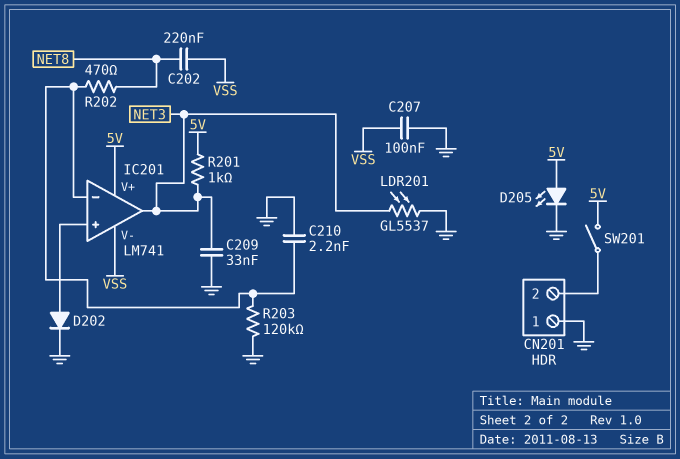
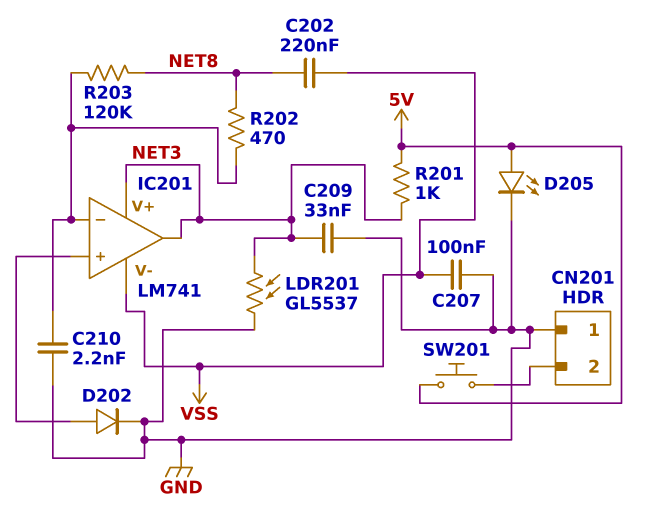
IC201 pin V+: 5V -> NET3
R203: 120k (GND, IC201/in-) -> 120k (IC201/in-, NET8)
SW201: switch (5V, CN201/2) -> button (5V, CN201/2)

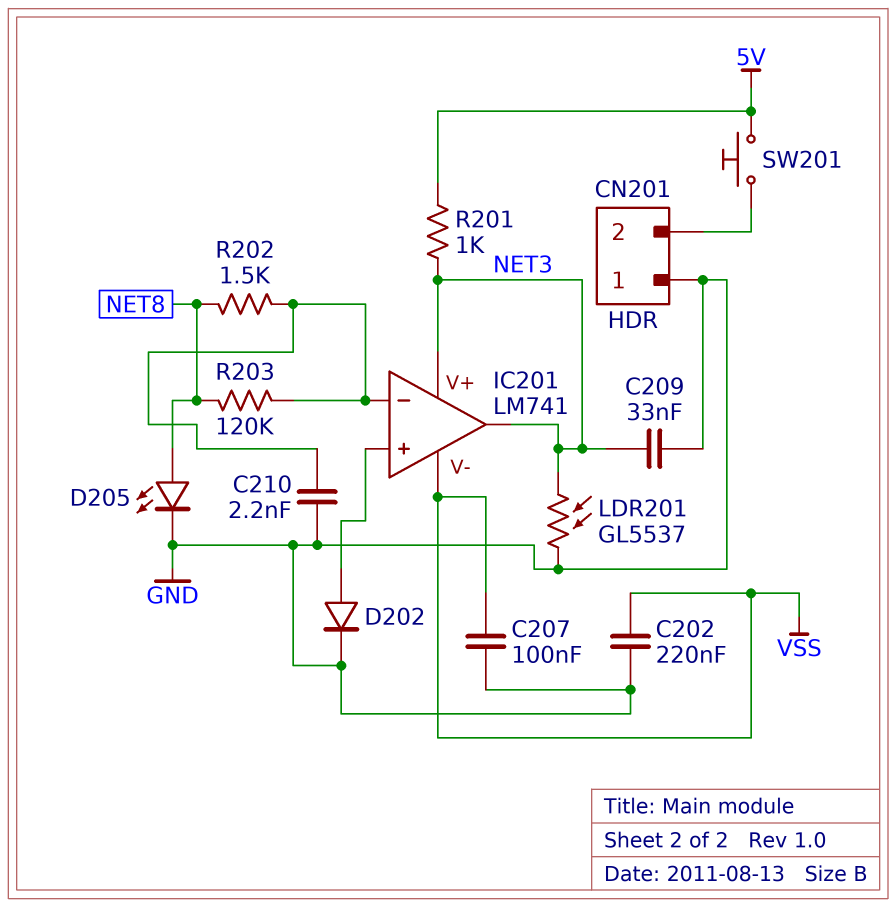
C202: 220nF (NET8, VSS) -> 220nF (GND, VSS)
D205: LED (A 5V, K GND) -> LED (A NET8, K GND)
R202: 470 (IC201/in-, NET8) -> 1.5k (IC201/in-, NET8)

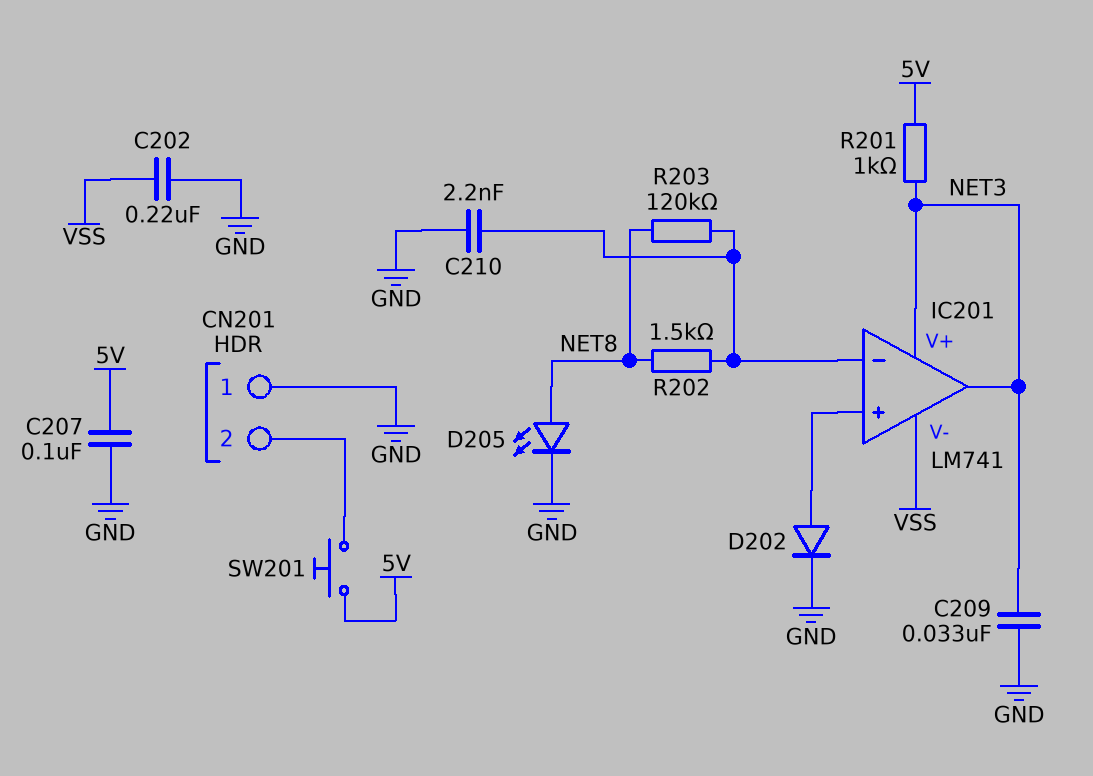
C207: 100nF (GND, VSS) -> 100nF (5V, GND)
LDR201: GL5537 (GND, NET3) -> none

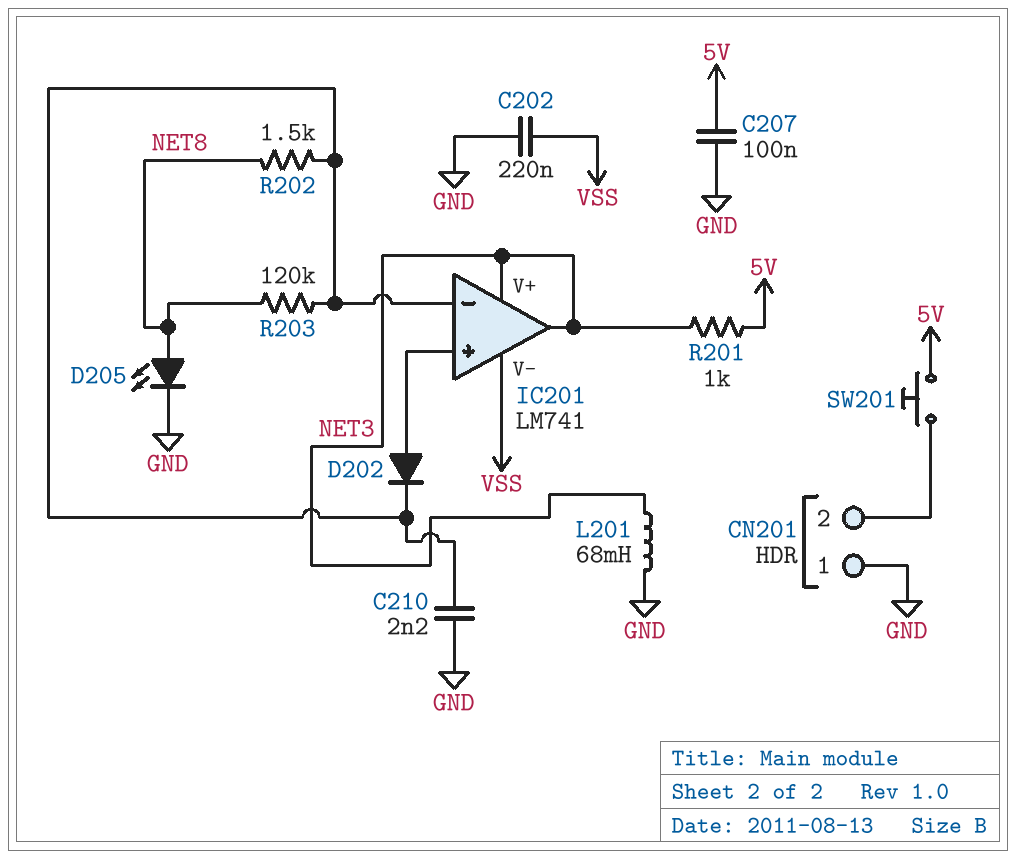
C209: 33nF (GND, NET3) -> none
D202: diode (A IC201/in+, K GND) -> diode (A IC201/in+, K IC201/in-)
L201: none -> 68mH (GND, NET3)

